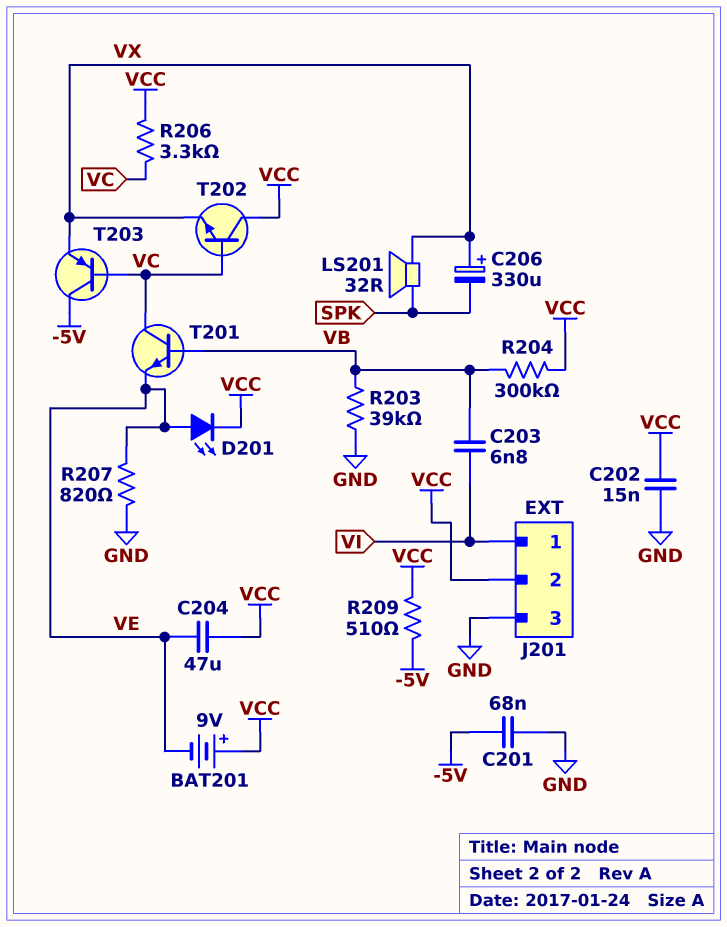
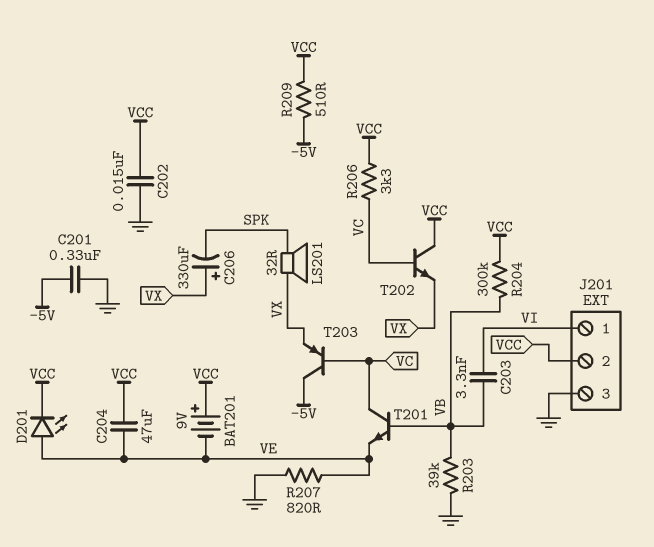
C201: 68nF (-5V, GND) -> 330nF (-5V, GND)
C203: 6.8nF (VB, VI) -> 3.3nF (VB, VI)

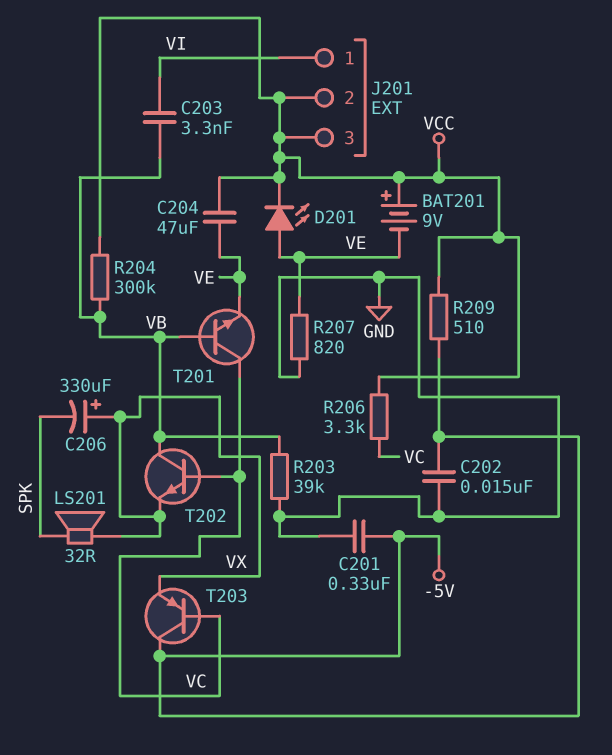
C202: 15nF (GND, VCC) -> 15nF (-5V, GND)
J201 pin 3: GND -> VCC
T202: NPN (B VC, C VCC, E VX) -> NPN (B VC, C VB, E VX)

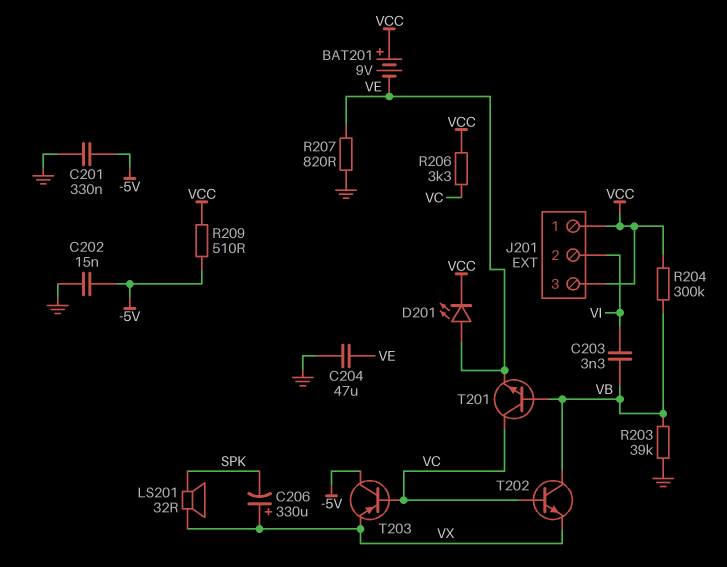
C204: 47uF (VCC, VE) -> 47uF (GND, VE)
J201 pin 1: VI -> VCC
J201 pin 2: VCC -> VI

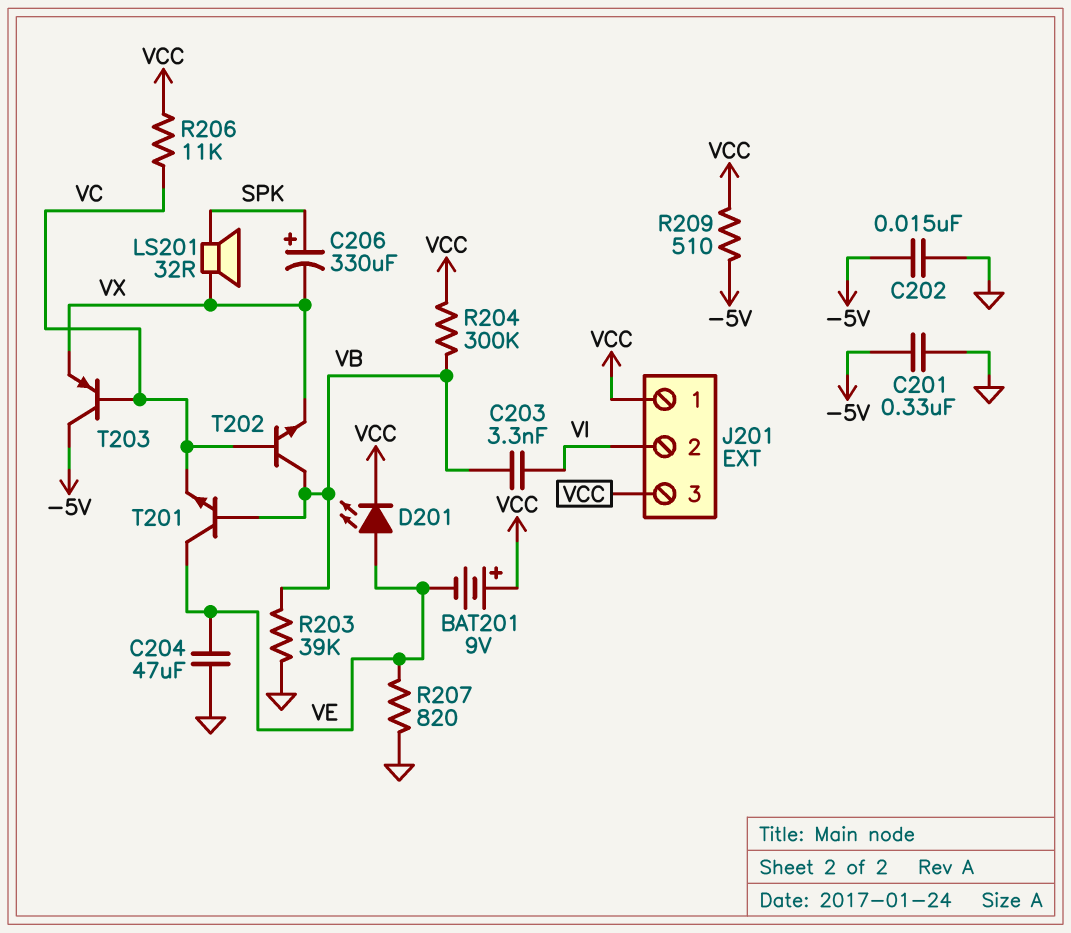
C206: 330uF (plus VX, minus SPK) -> 330uF (plus SPK, minus VX)
R206: 3.3k (VC, VCC) -> 11k (VC, VCC)
T201: NPN (B VB, C VC, E VE) -> NPN (B VB, C VE, E VC)

